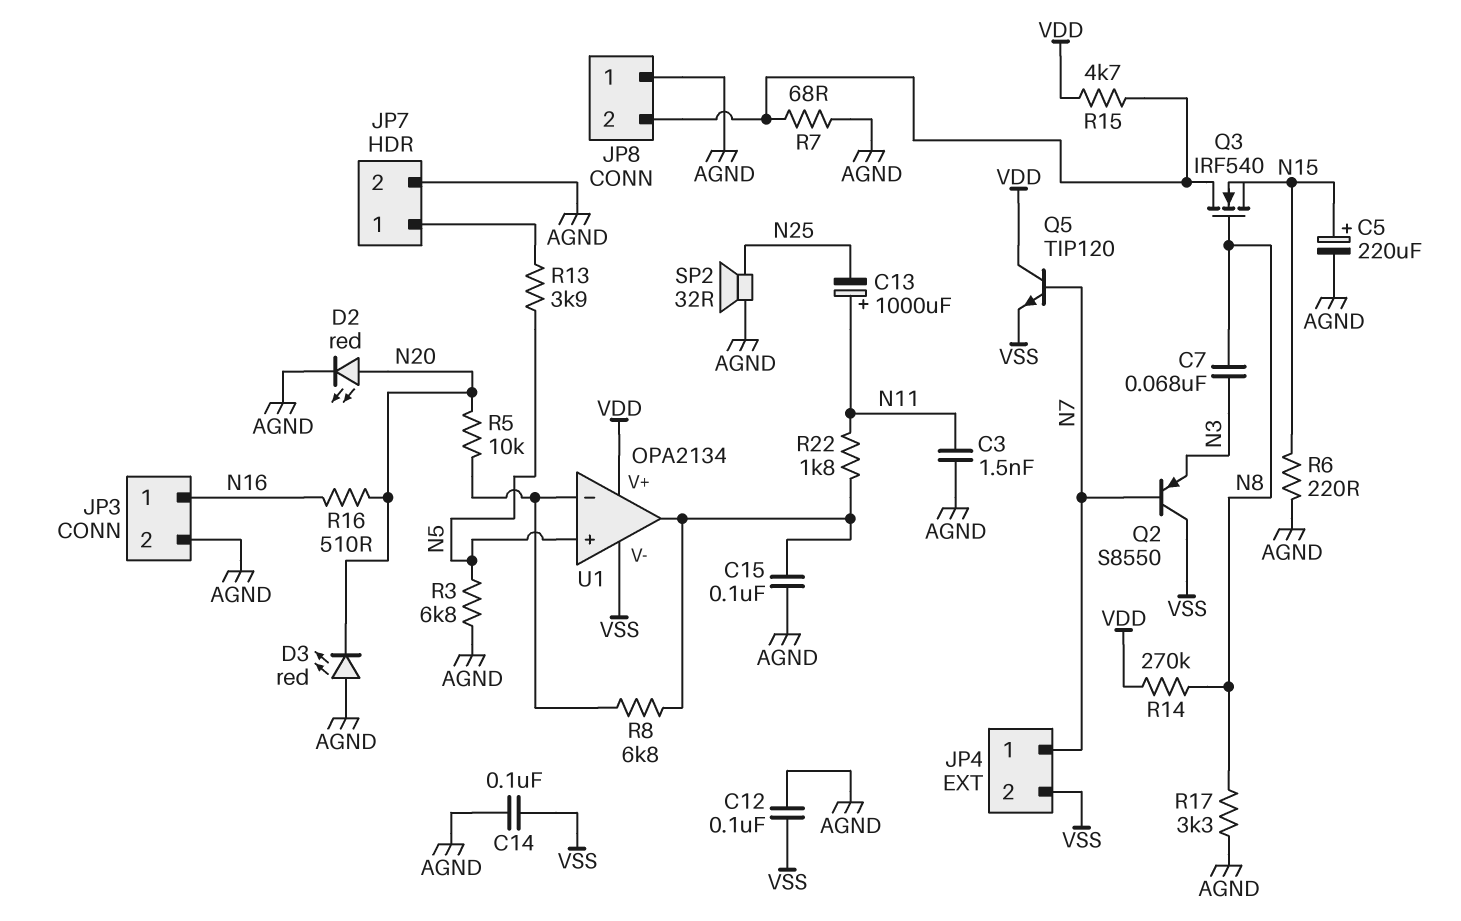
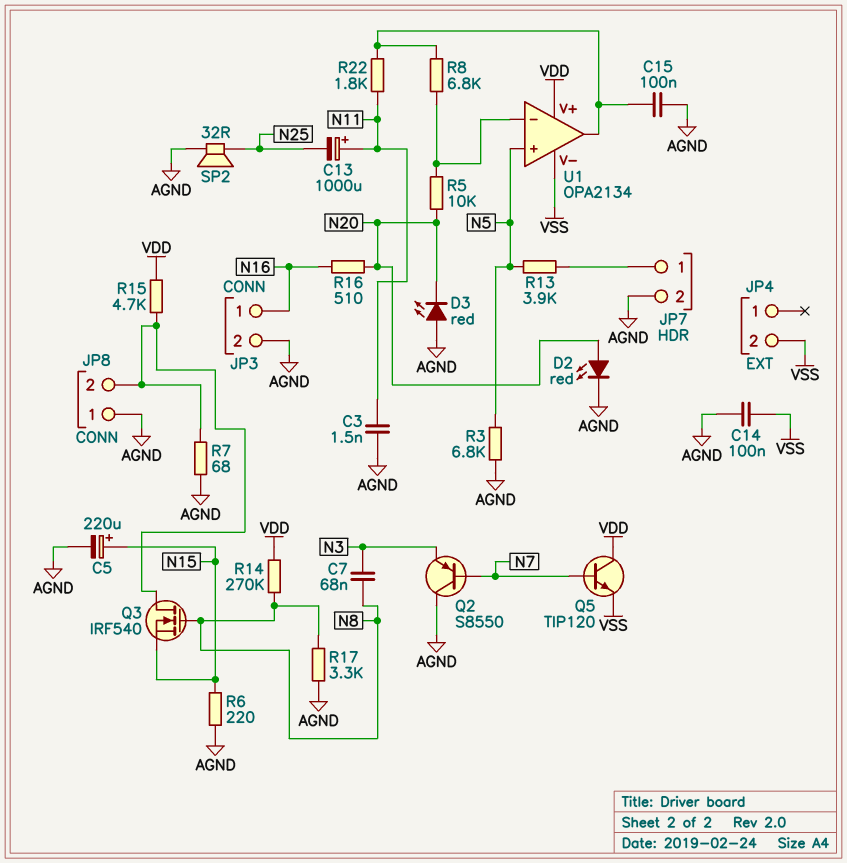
C12: 100nF (AGND, VSS) -> none
JP4 pin 1: N7 -> none
Q2: PNP S8550 (B N7, C VSS, E N3) -> PNP S8550 (B N7, C AGND, E N3)

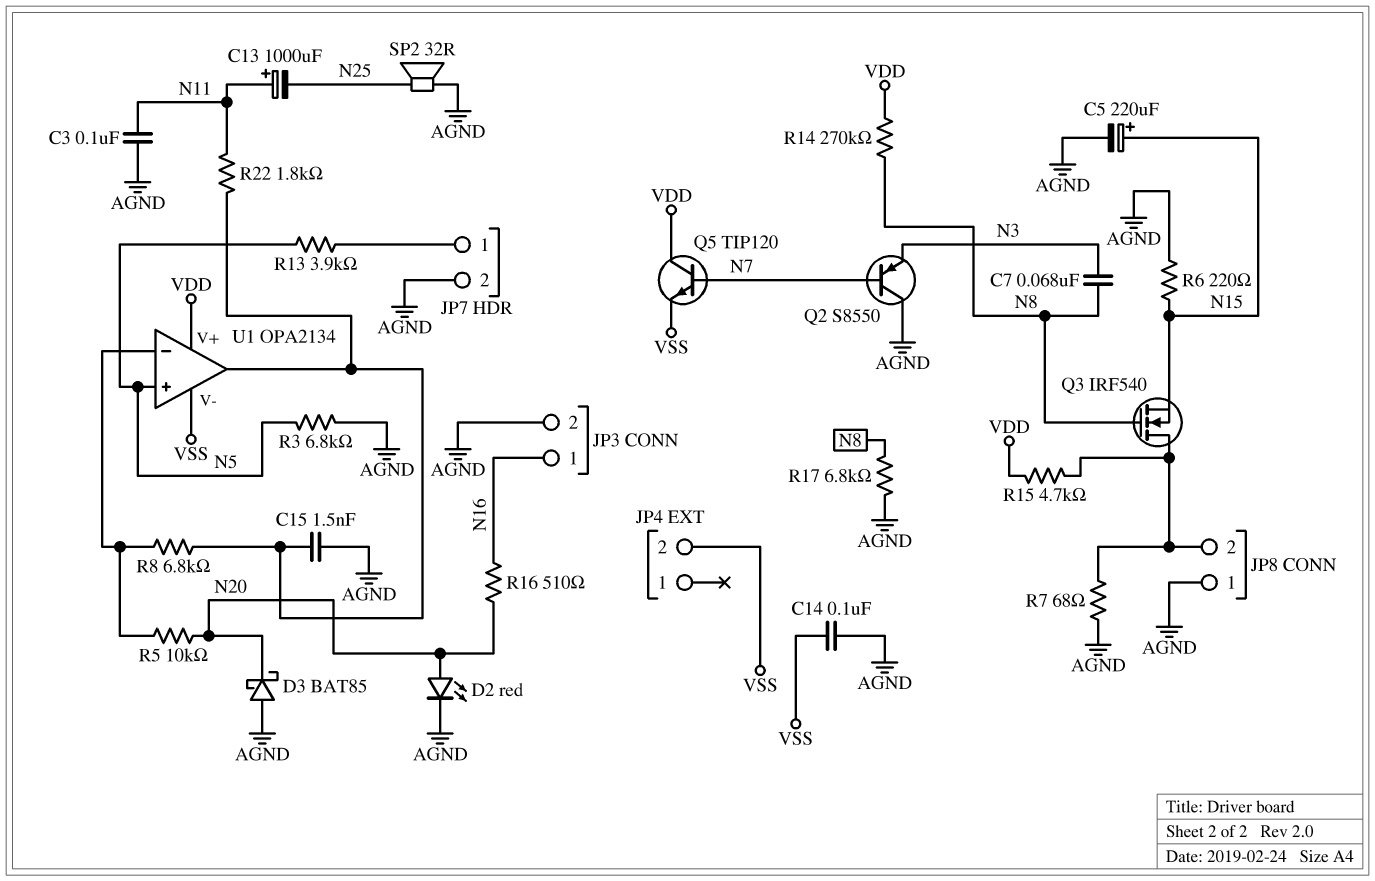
C3: 1.5nF (AGND, N11) -> 100nF (AGND, N11)
C15: 100nF (AGND, U1/out) -> 1.5nF (AGND, U1/out)
D3: LED red (A AGND, K N20) -> schottky BAT85 (A AGND, K N20)
R17: 3.3k (AGND, N8) -> 6.8k (AGND, N8)

